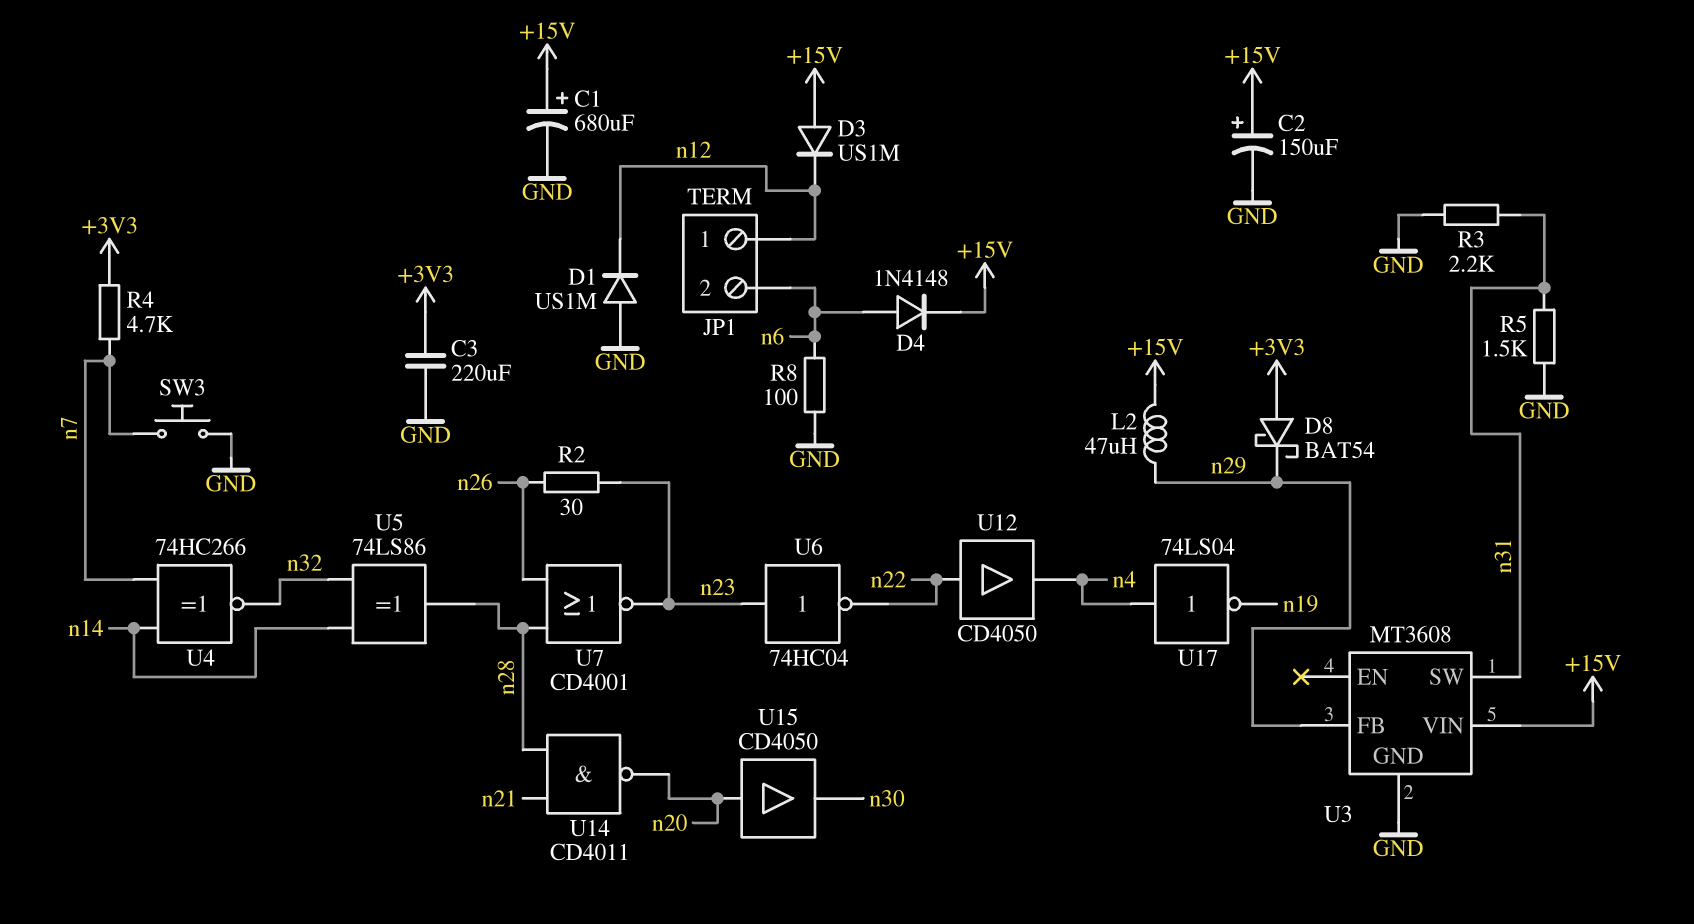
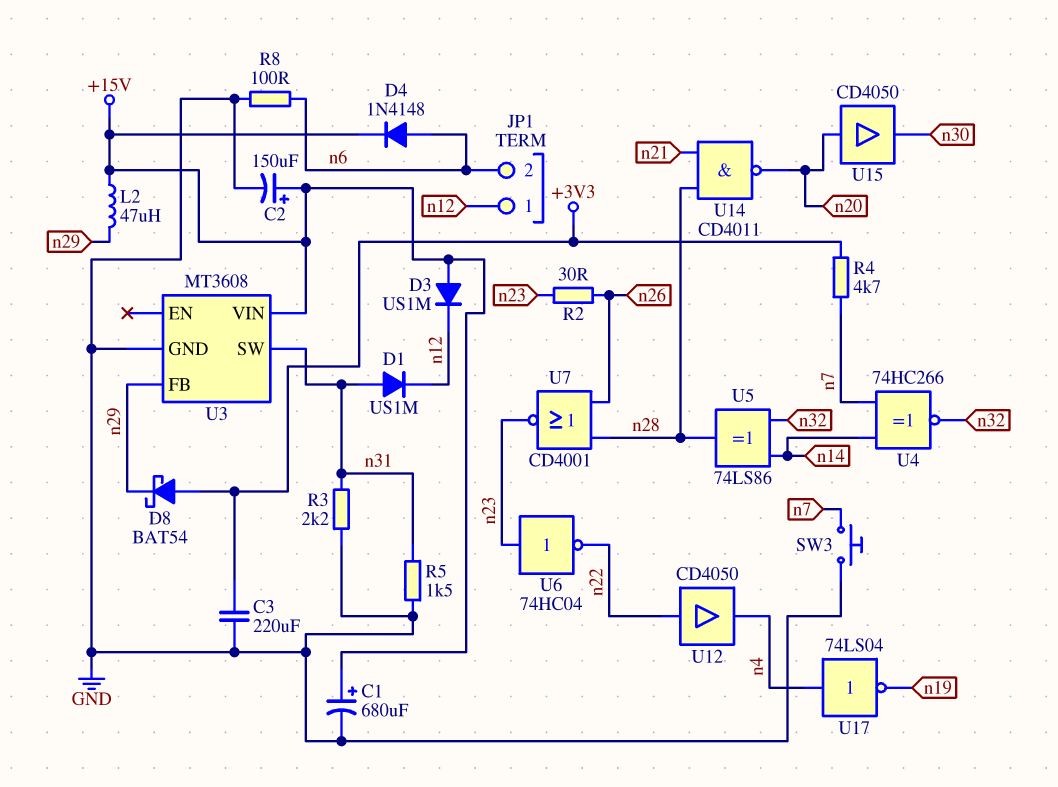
D1: diode US1M (A GND, K n12) -> diode US1M (A n31, K n12)

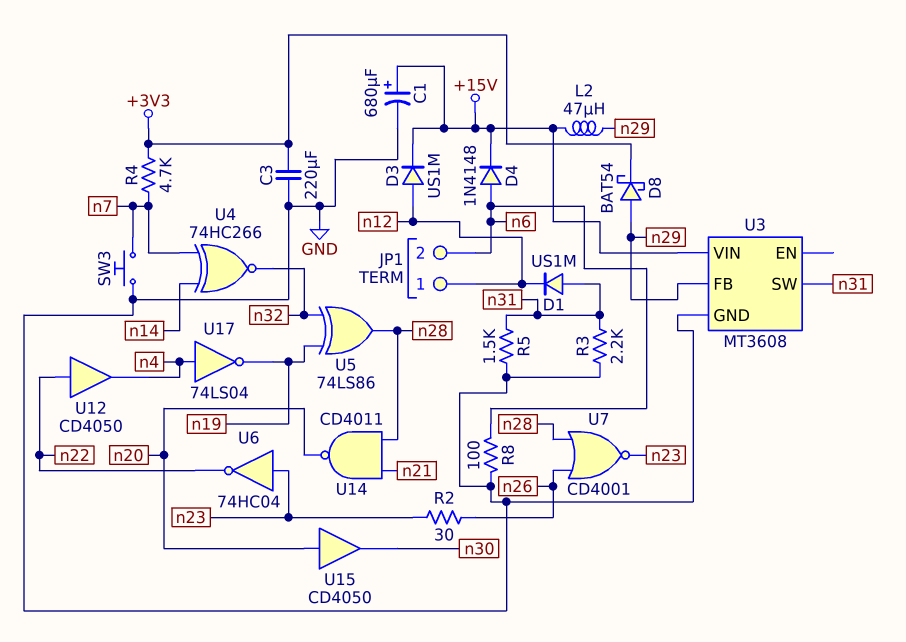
C2: 150uF (plus +15V, minus GND) -> none
D3: diode US1M (A +15V, K n12) -> diode US1M (A n12, K +15V)
D8: schottky BAT54 (A +3V3, K n29) -> schottky BAT54 (A n29, K +3V3)
U5: XOR 74LS86 (in n14, in n32, out n28) -> XOR 74LS86 (in n19, in n32, out n28)

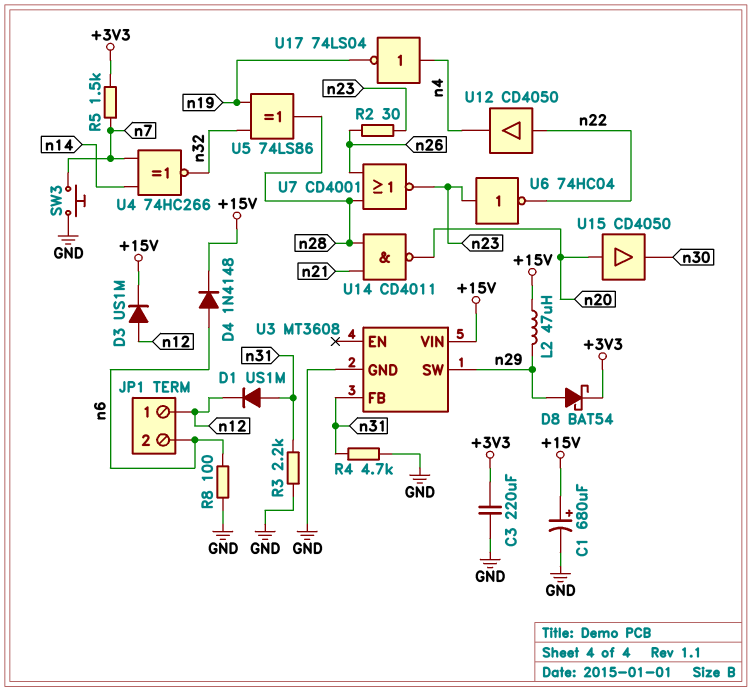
R4: 4.7k (+3V3, n7) -> 4.7k (GND, n31)
R5: 1.5k (GND, n31) -> 1.5k (+3V3, n7)
U3 pin FB: n29 -> n31
U3 pin SW: n31 -> n29

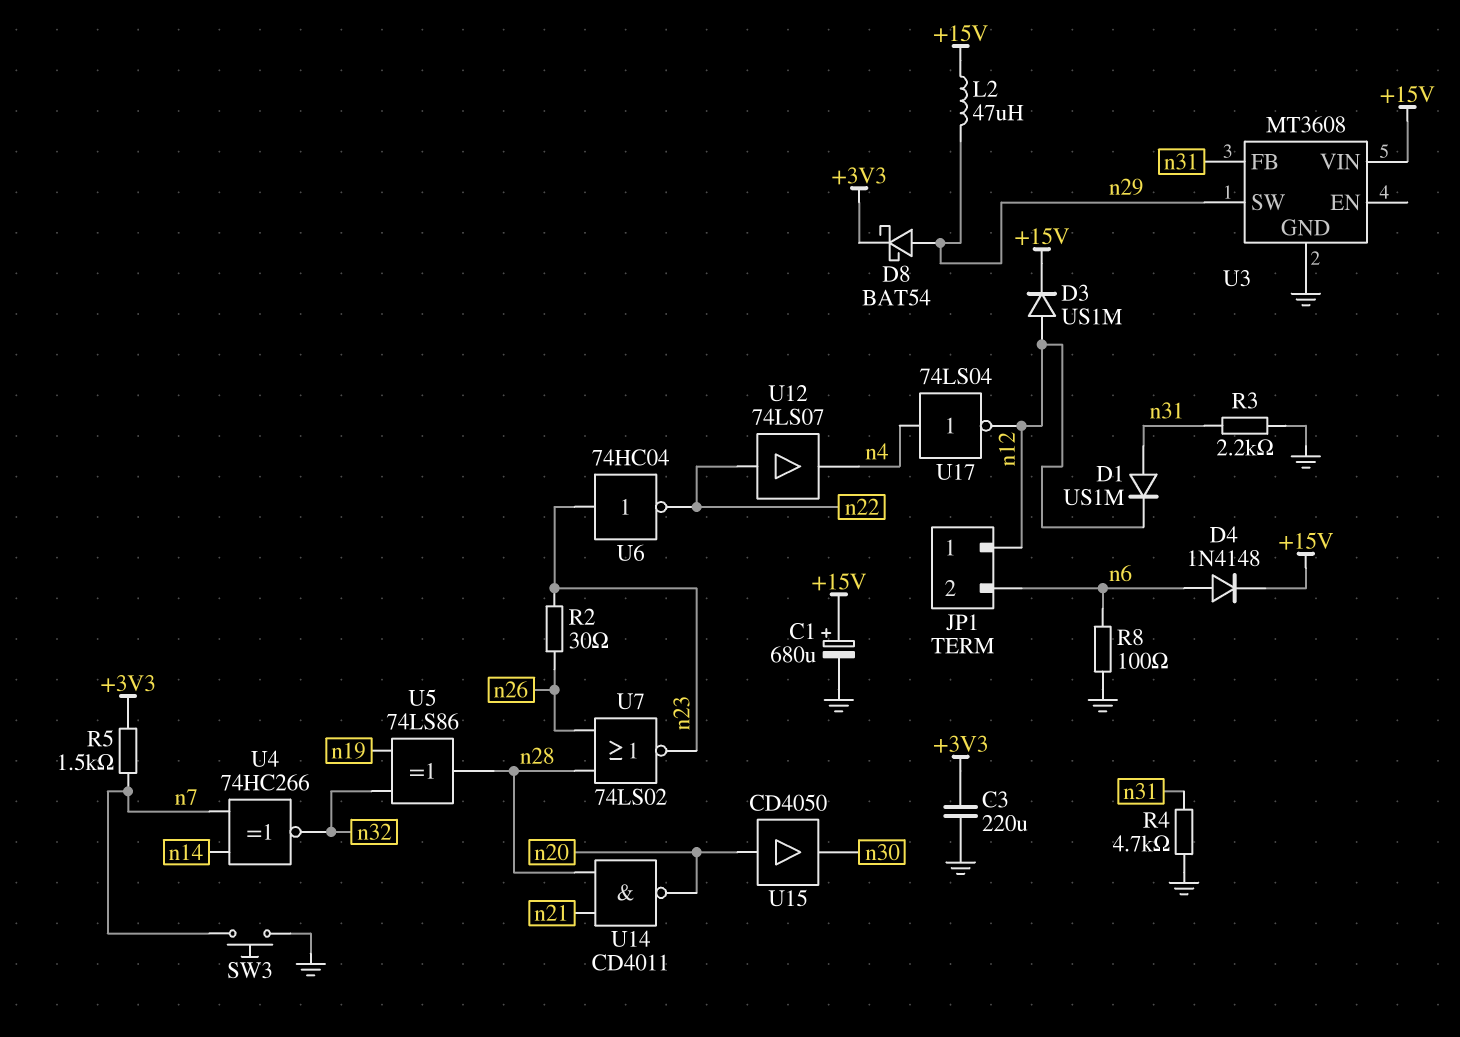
U7: NOR CD4001 (in n26, in n28, out n23) -> NOR 74LS02 (in n26, in n28, out n23)
U12: buffer CD4050 (in n22, out n4) -> buffer 74LS07 (in n22, out n4)
U17: NOT 74LS04 (in n4, out n19) -> NOT 74LS04 (in n4, out n12)

